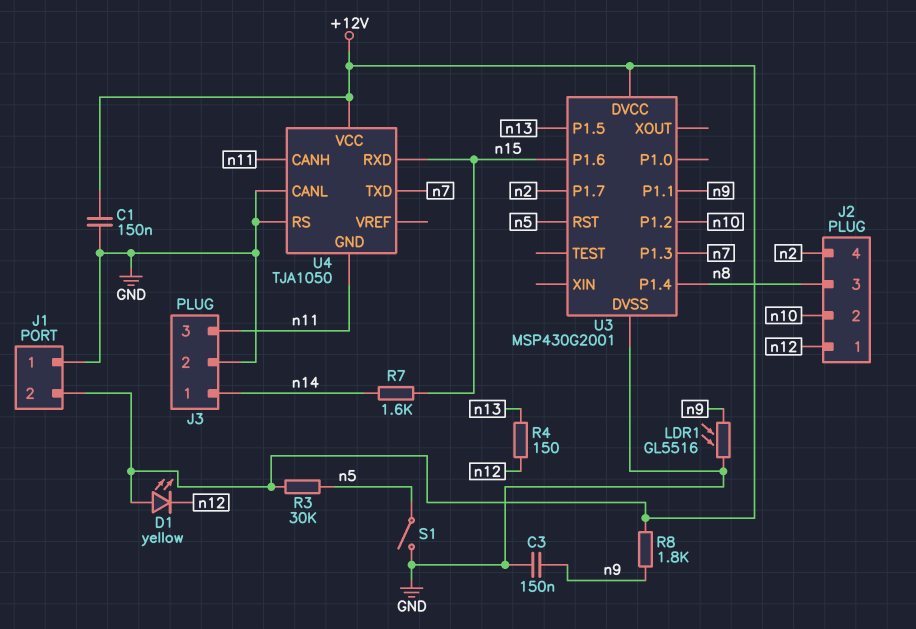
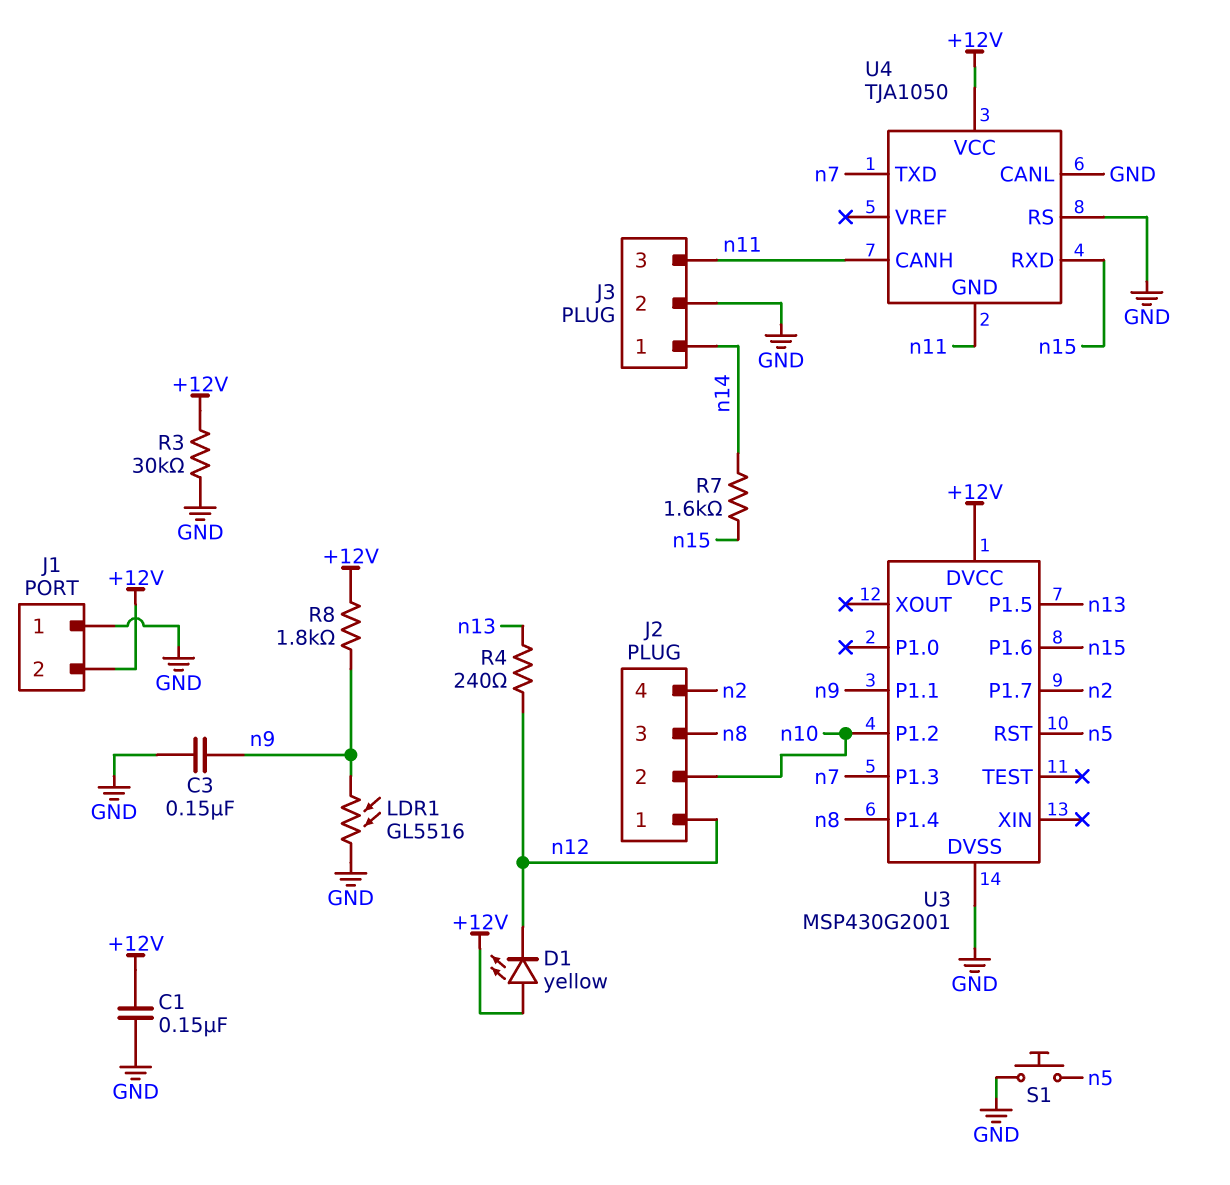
R3: 30k (+12V, n5) -> 30k (+12V, GND)
R4: 150 (n12, n13) -> 240 (n12, n13)
S1: switch (GND, n5) -> button (GND, n5)

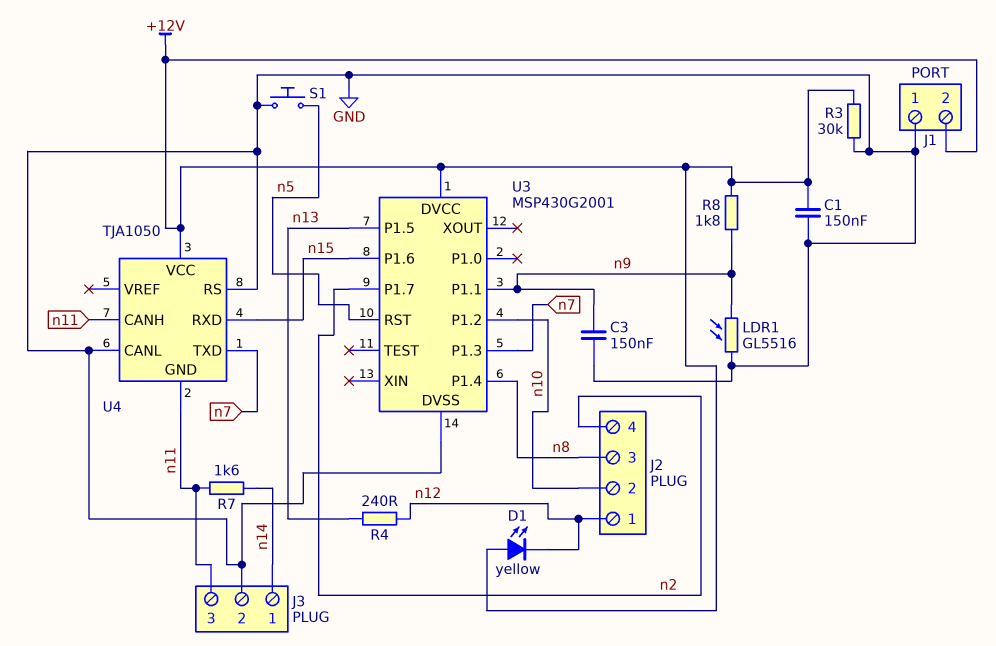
R7: 1.6k (n14, n15) -> 1.6k (n11, n14)

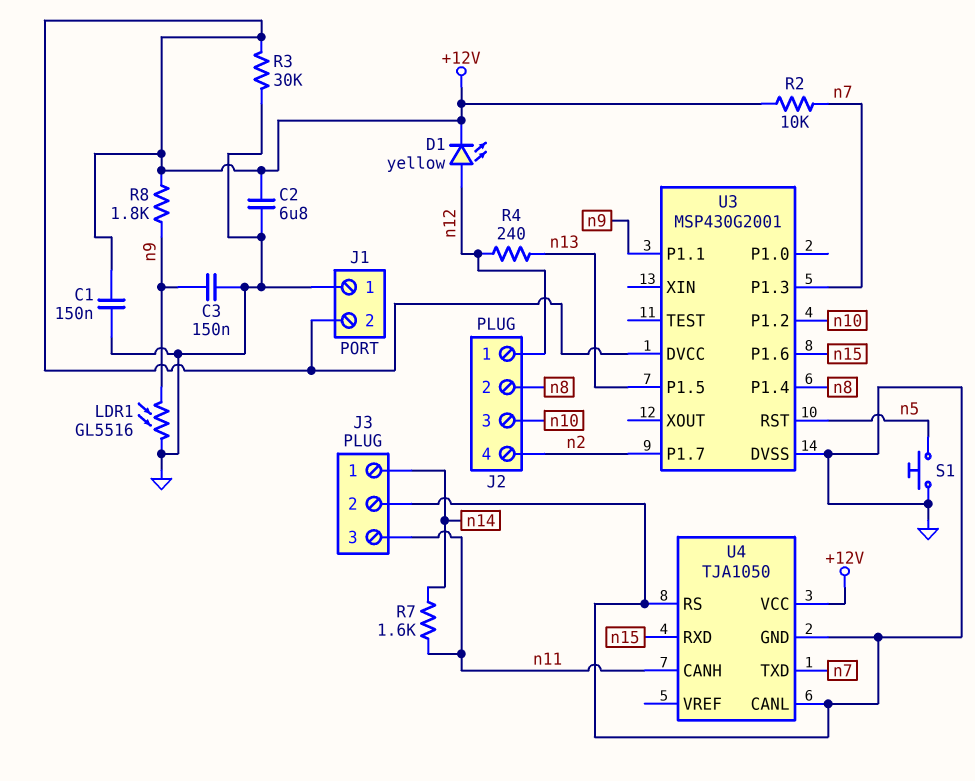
C2: none -> 6.8uF (+12V, GND)
D1: LED yellow (A +12V, K n12) -> LED yellow (A n12, K +12V)
J2 pin 2: n10 -> n8
J2 pin 3: n8 -> n10
R2: none -> 10k (+12V, n7)
U4 pin GND: n11 -> GND

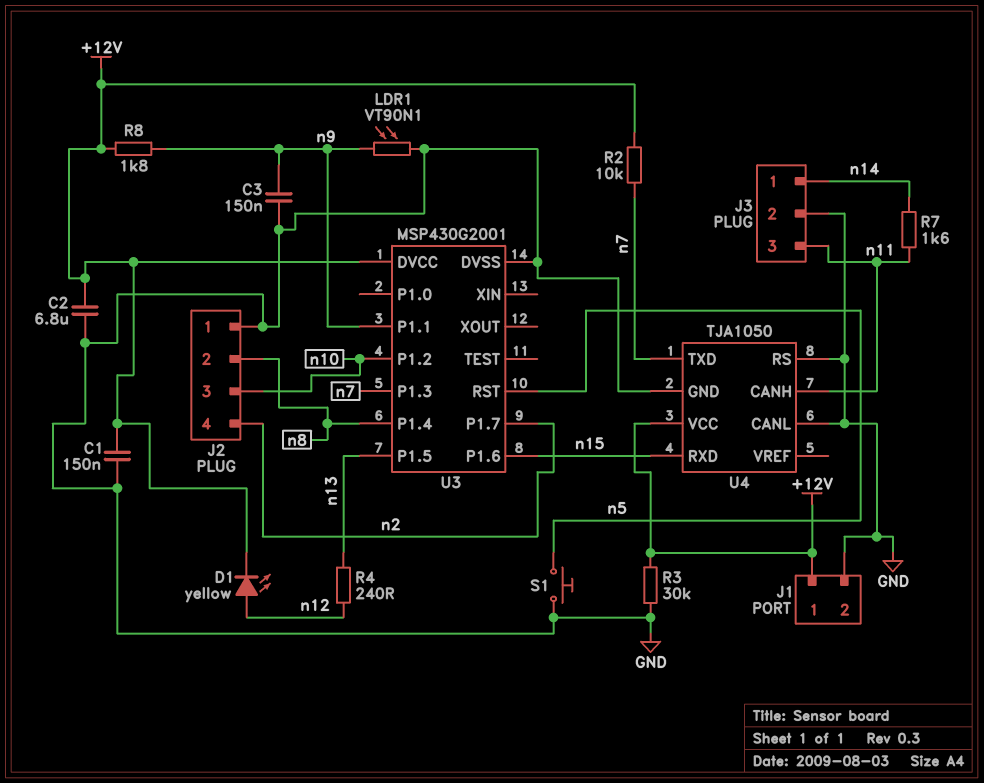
J1 pin 1: GND -> +12V
J1 pin 2: +12V -> GND
J2 pin 1: n12 -> GND
LDR1: GL5516 (GND, n9) -> VT90N1 (GND, n9)

